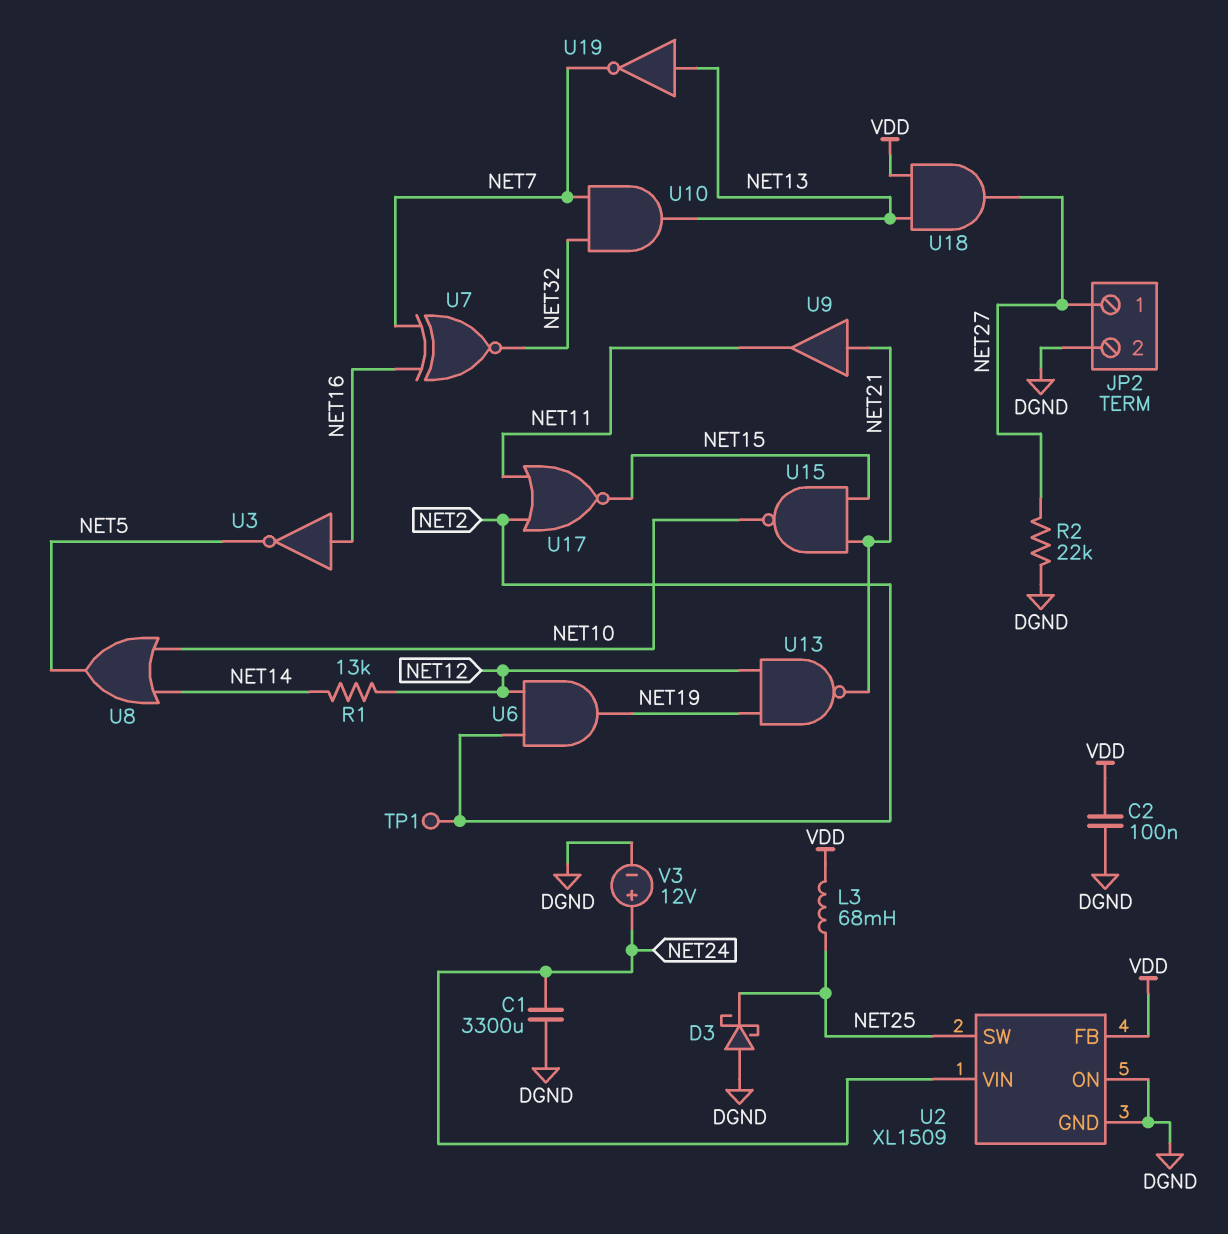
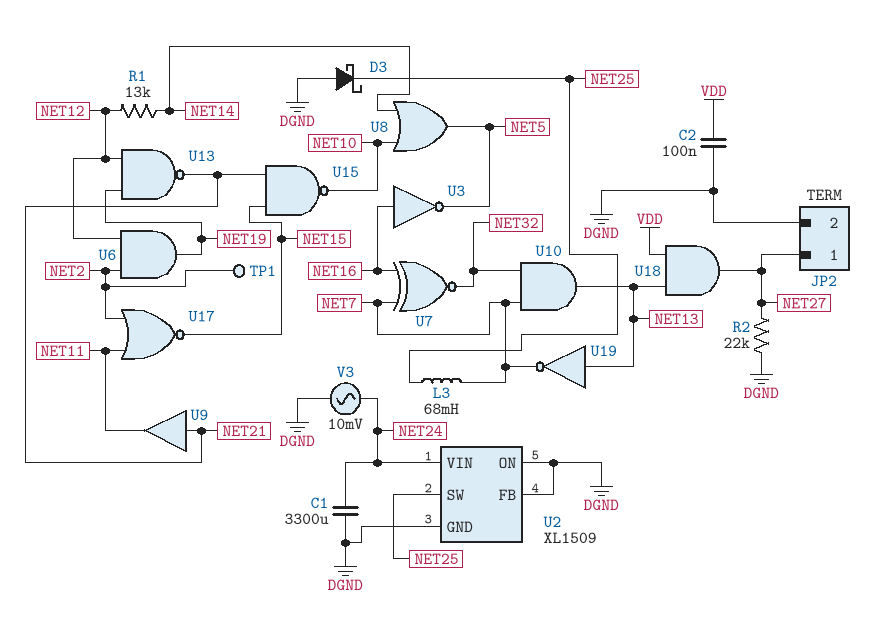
L3: 68mH (NET25, VDD) -> 68mH (NET7, NET25)
U2 pin FB: VDD -> DGND
V3: 12V (plus NET24, minus DGND) -> AC 10mV (DGND, NET24)

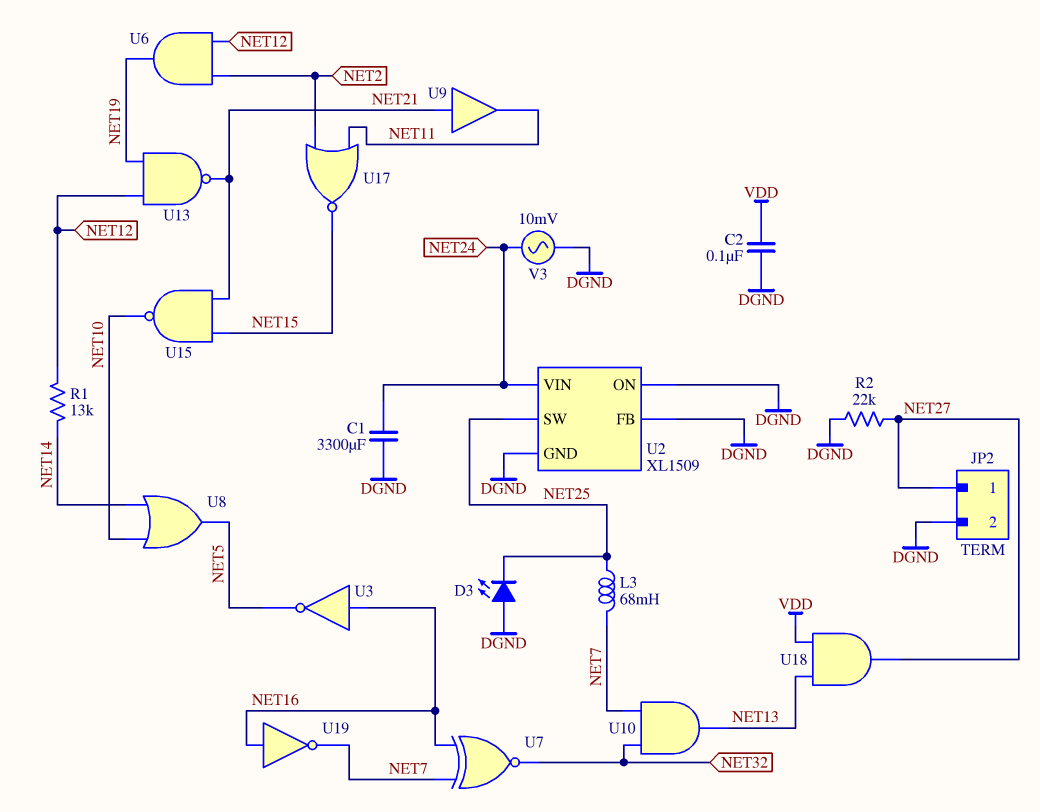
D3: schottky (A DGND, K NET25) -> LED (A DGND, K NET25)
TP1: test point (NET2) -> none
U19: NOT (in NET13, out NET7) -> NOT (in NET16, out NET7)

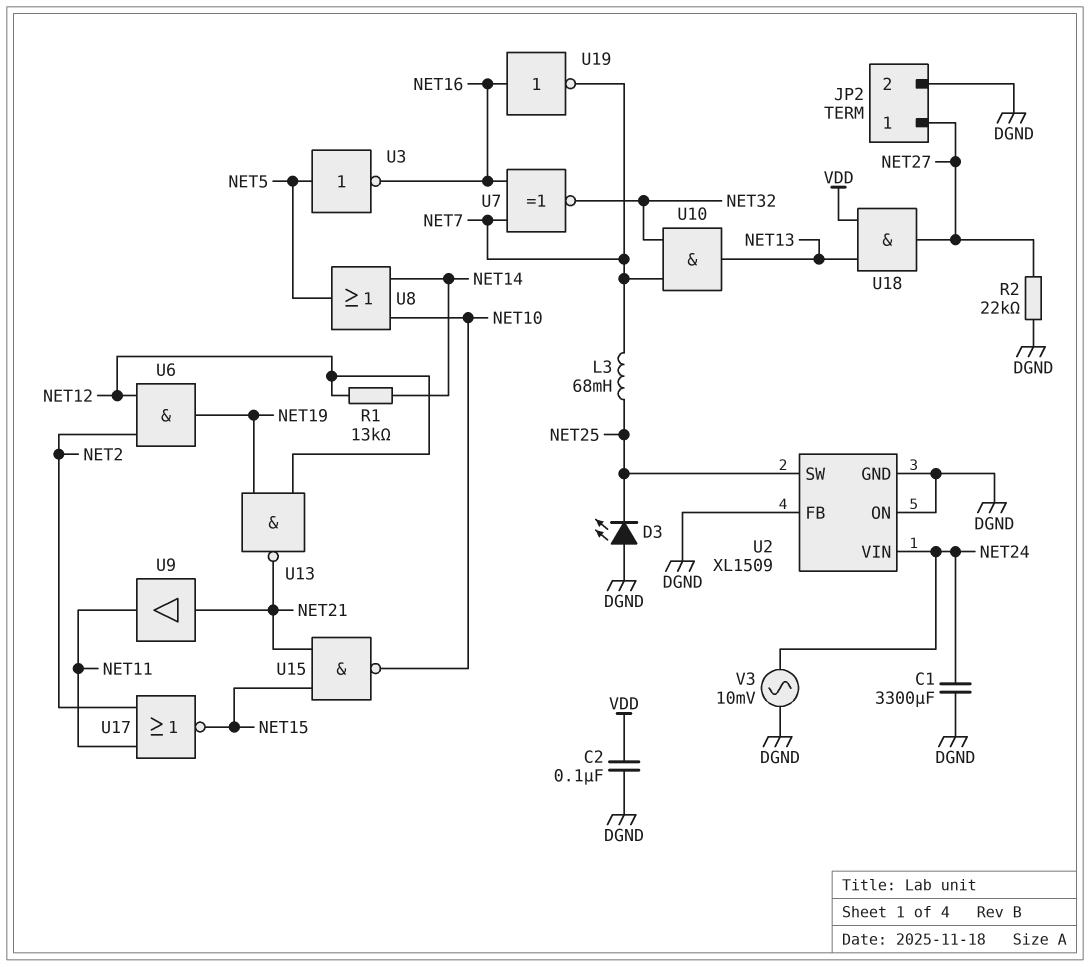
U3: NOT (in NET16, out NET5) -> NOT (in NET5, out NET16)

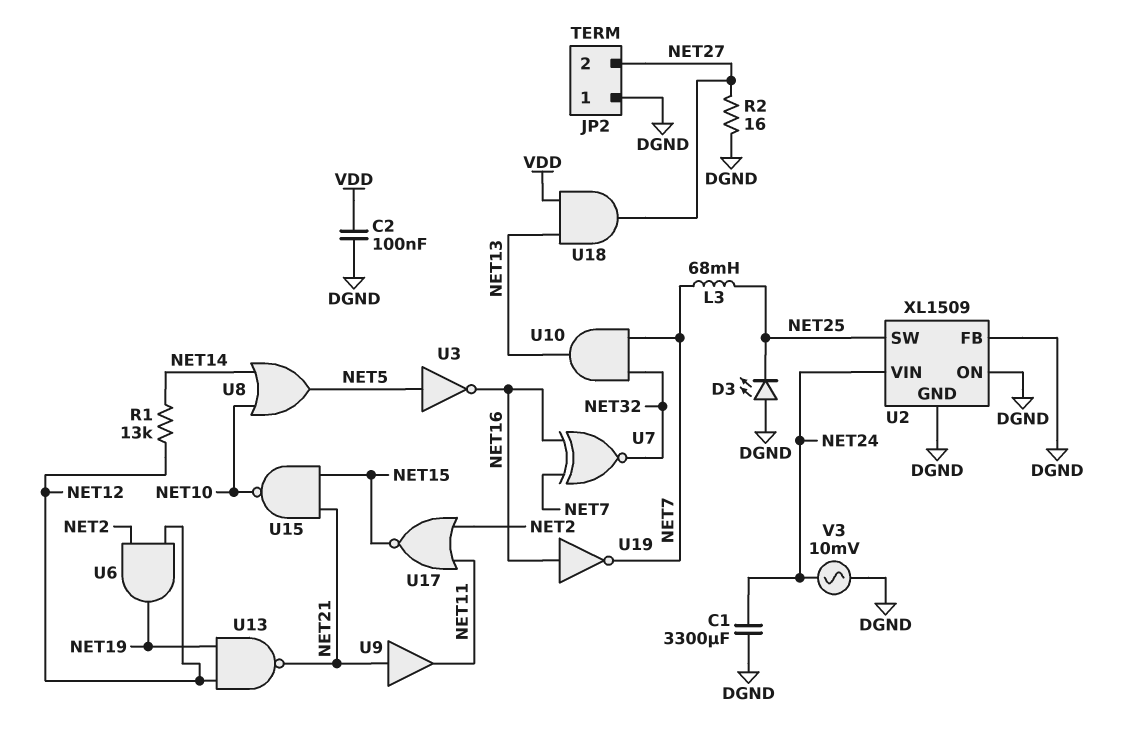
JP2 pin 1: NET27 -> DGND
JP2 pin 2: DGND -> NET27
R2: 22k (DGND, NET27) -> 16 (DGND, NET27)

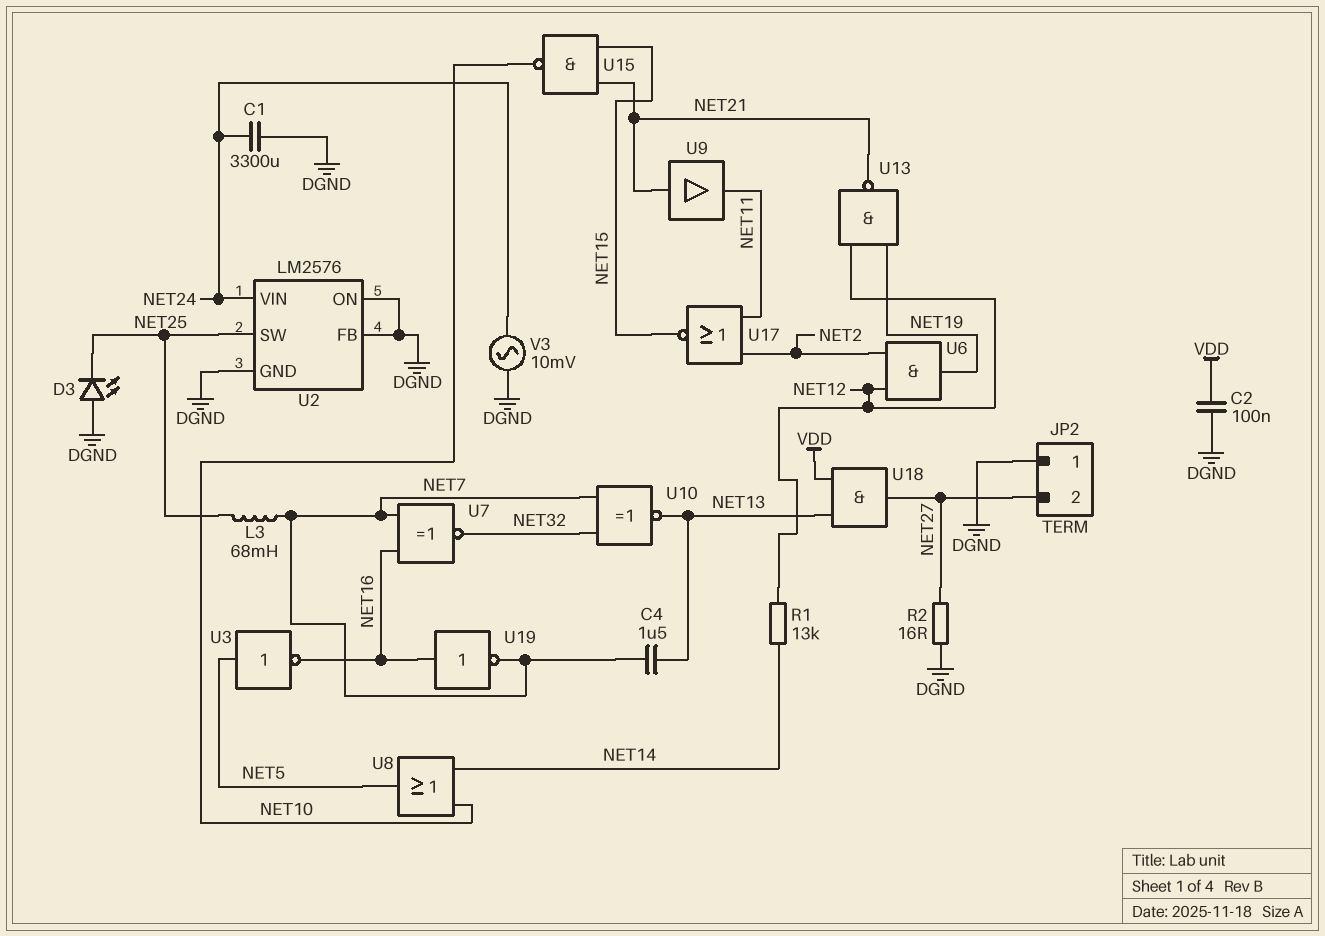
C4: none -> 1.5uF (NET7, NET13)
U2: XL1509 -> LM2576
U10: AND (in NET7, in NET32, out NET13) -> XNOR (in NET7, in NET32, out NET13)

